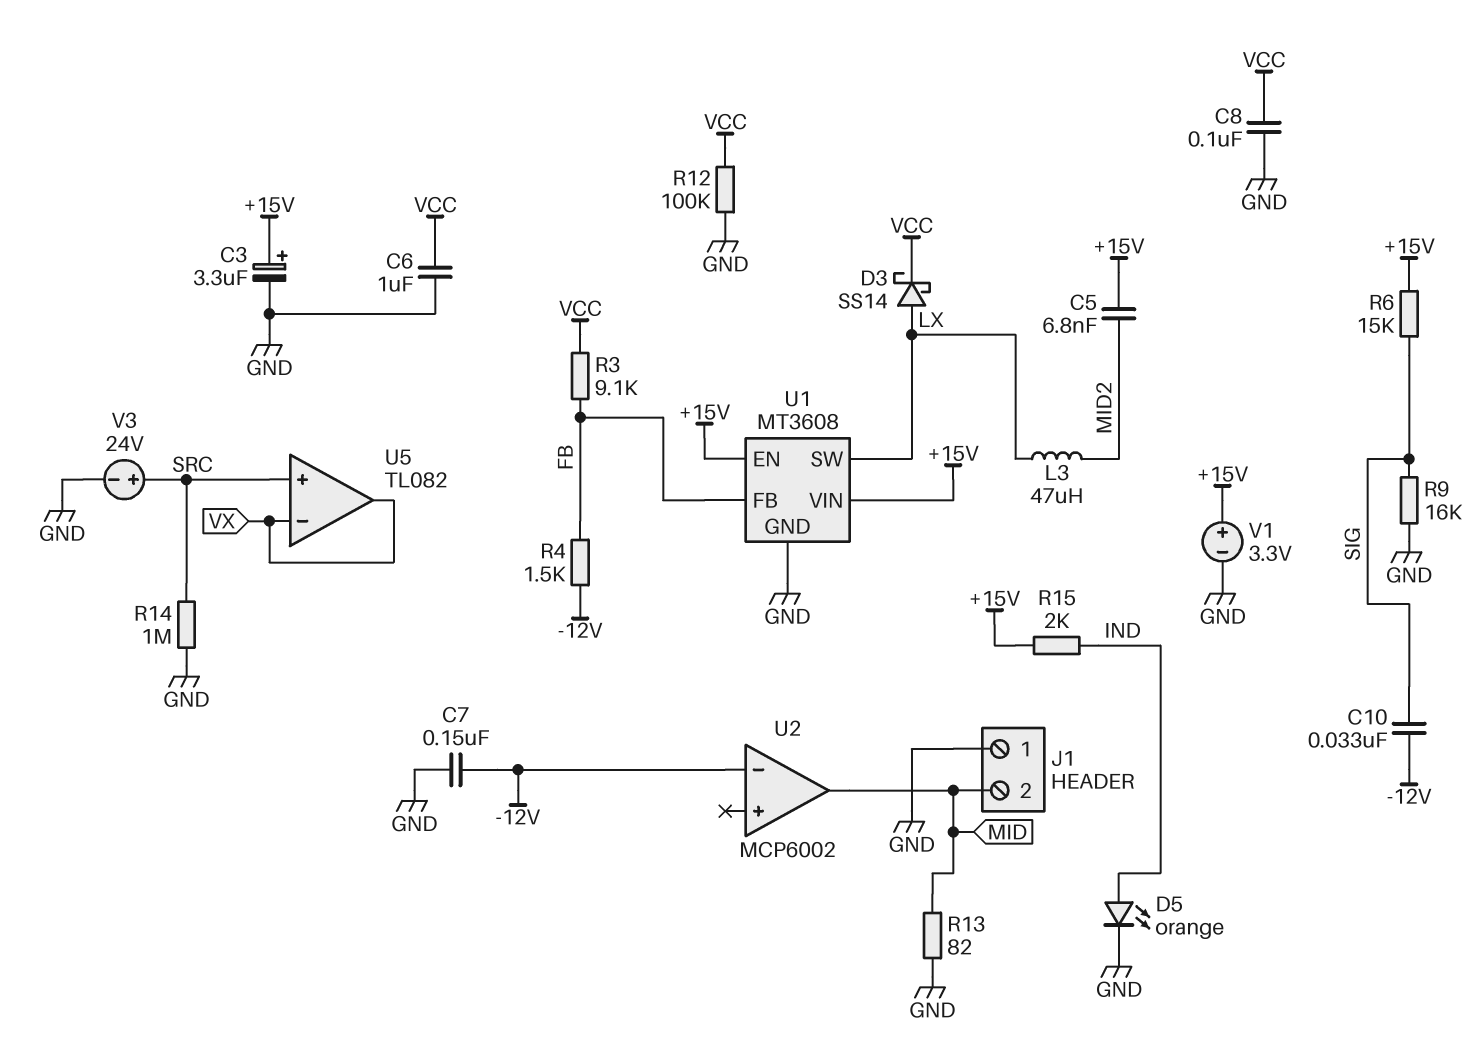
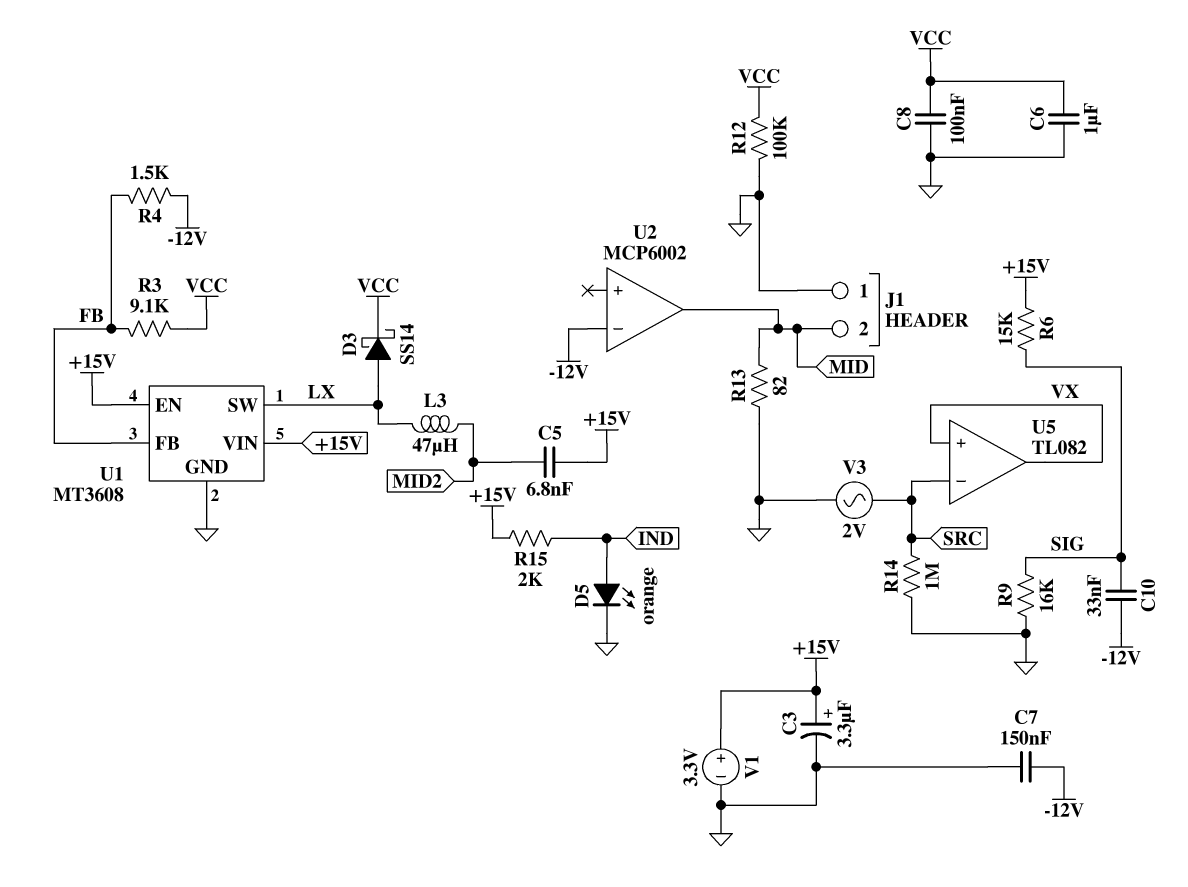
U5 pin in+: SRC -> VX
U5 pin in-: VX -> SRC
V3: 24V (plus SRC, minus GND) -> AC 2V (GND, SRC)

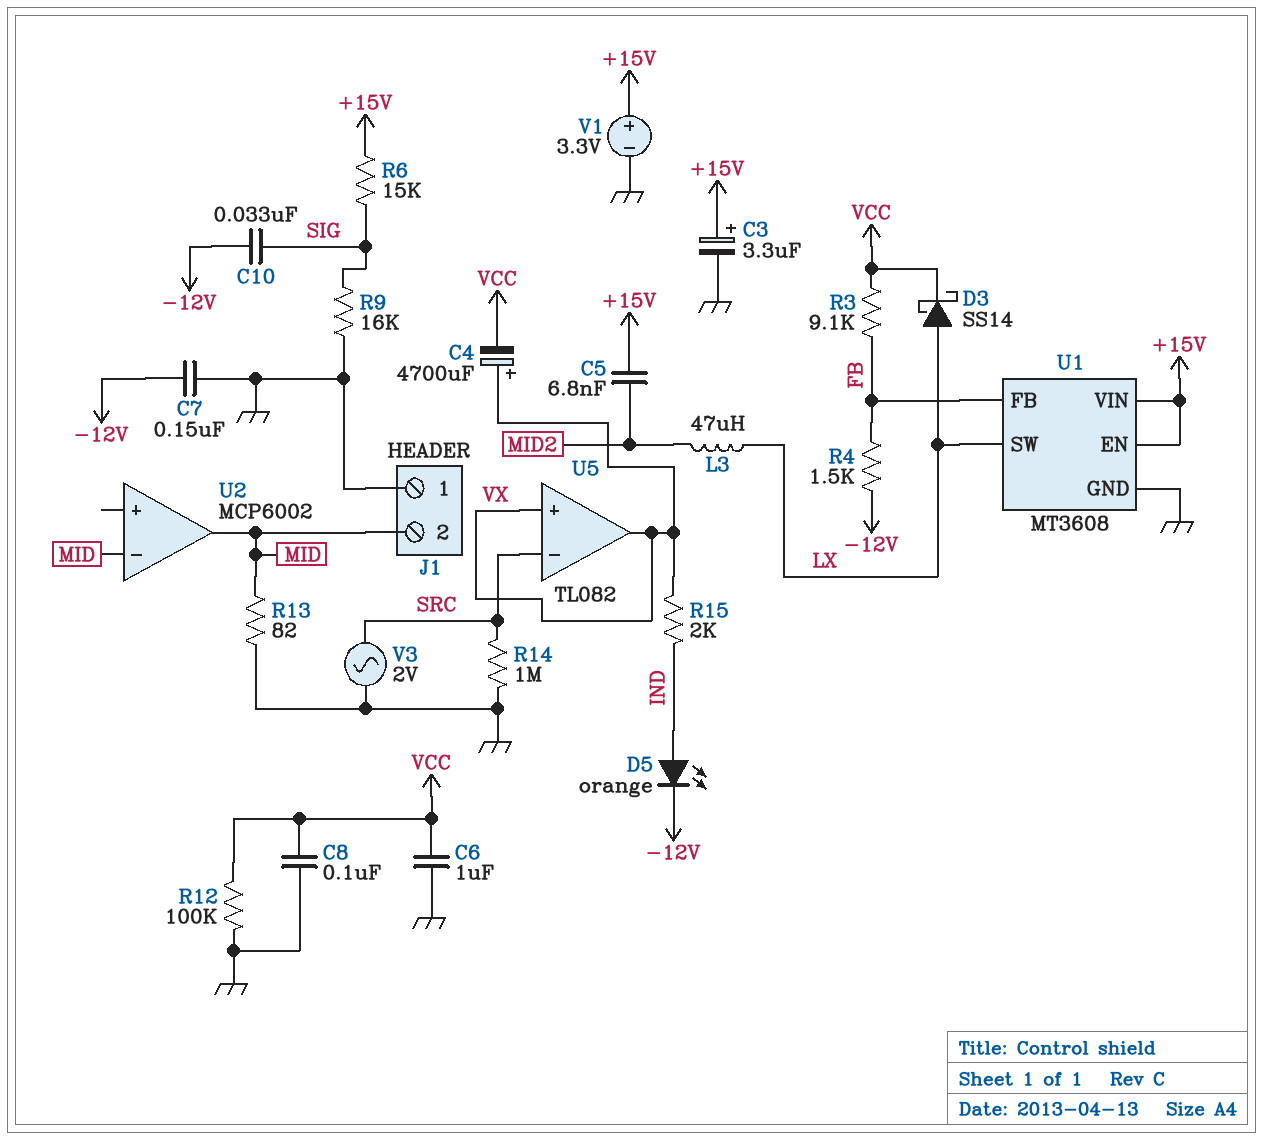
C4: none -> 4700uF (plus VX, minus VCC)
D5: LED orange (A IND, K GND) -> LED orange (A IND, K -12V)
R15: 2k (+15V, IND) -> 2k (IND, VX)
U2 pin in-: -12V -> MID

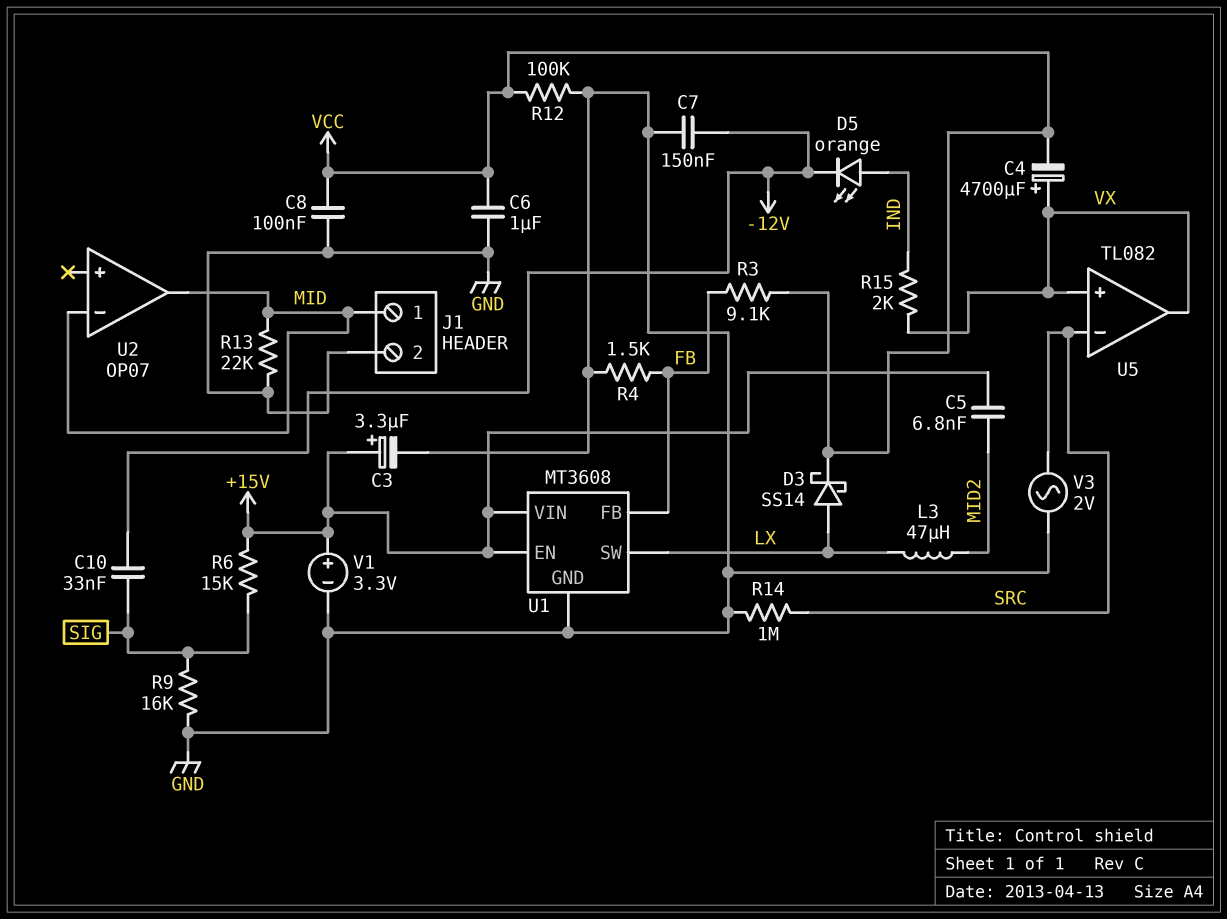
J1 pin 1: GND -> MID
J1 pin 2: MID -> GND
R4: 1.5k (-12V, FB) -> 1.5k (FB, GND)
R13: 82 (GND, MID) -> 22k (GND, MID)
U2: MCP6002 -> OP07

